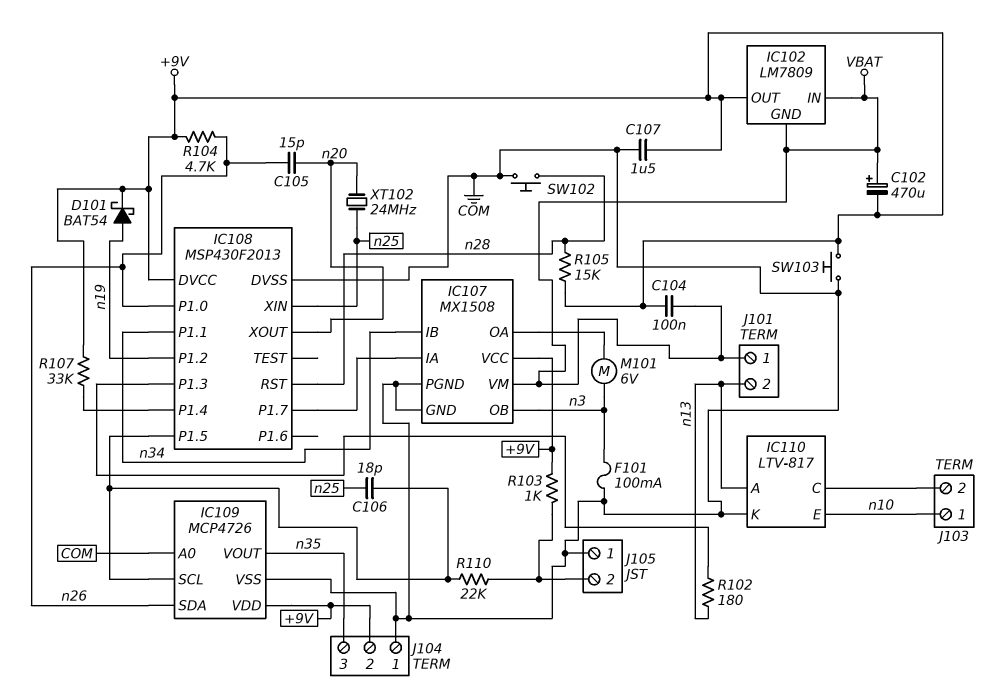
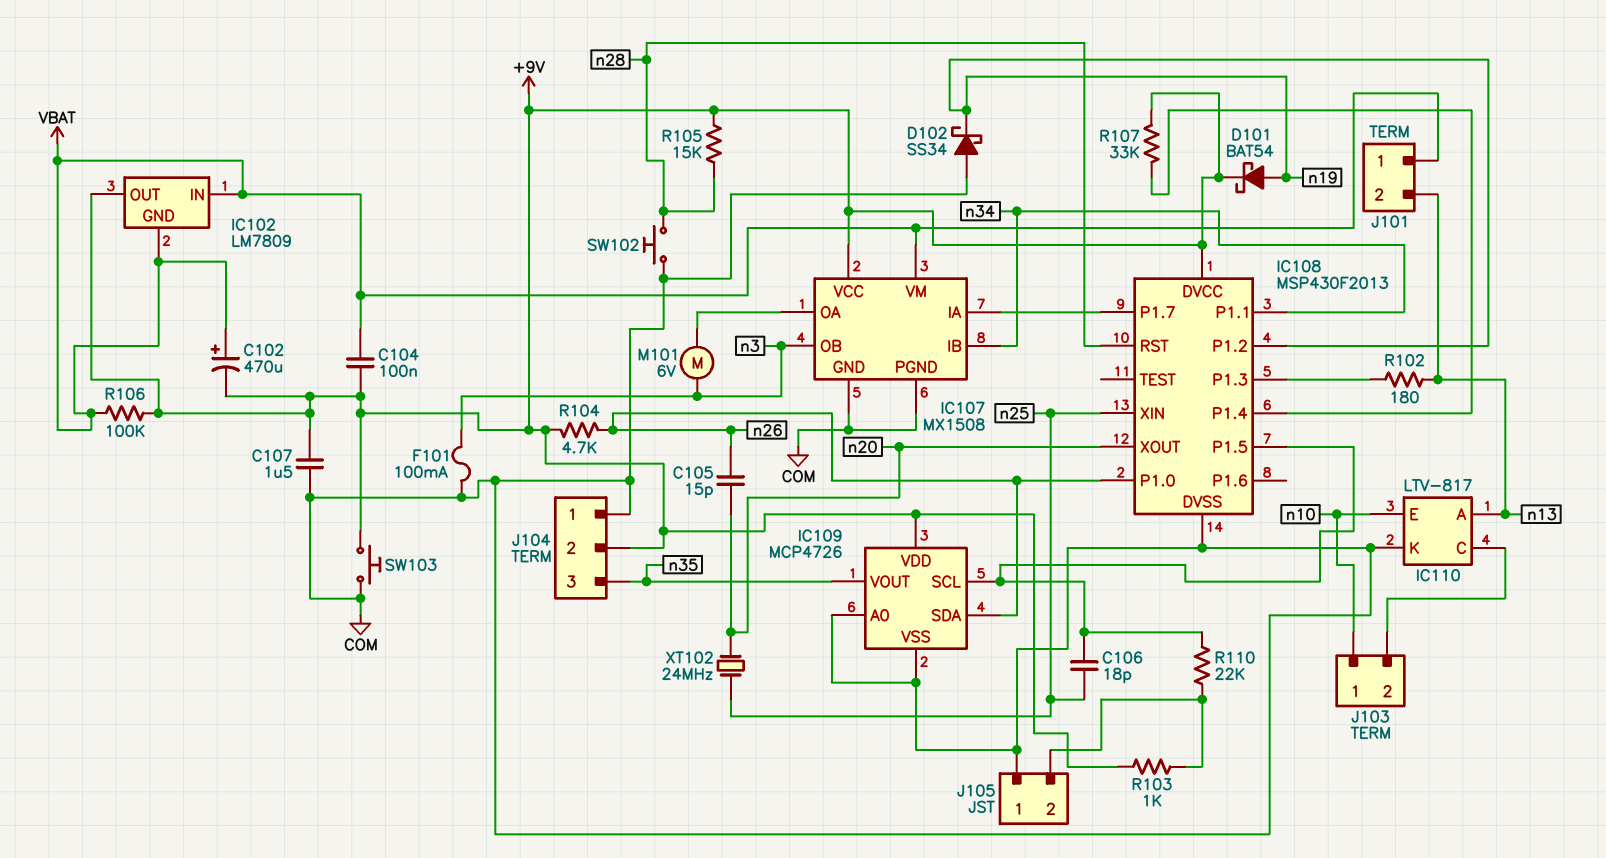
D102: none -> schottky SS34 (A COM, K n19)
R106: none -> 100k (+9V, VBAT)

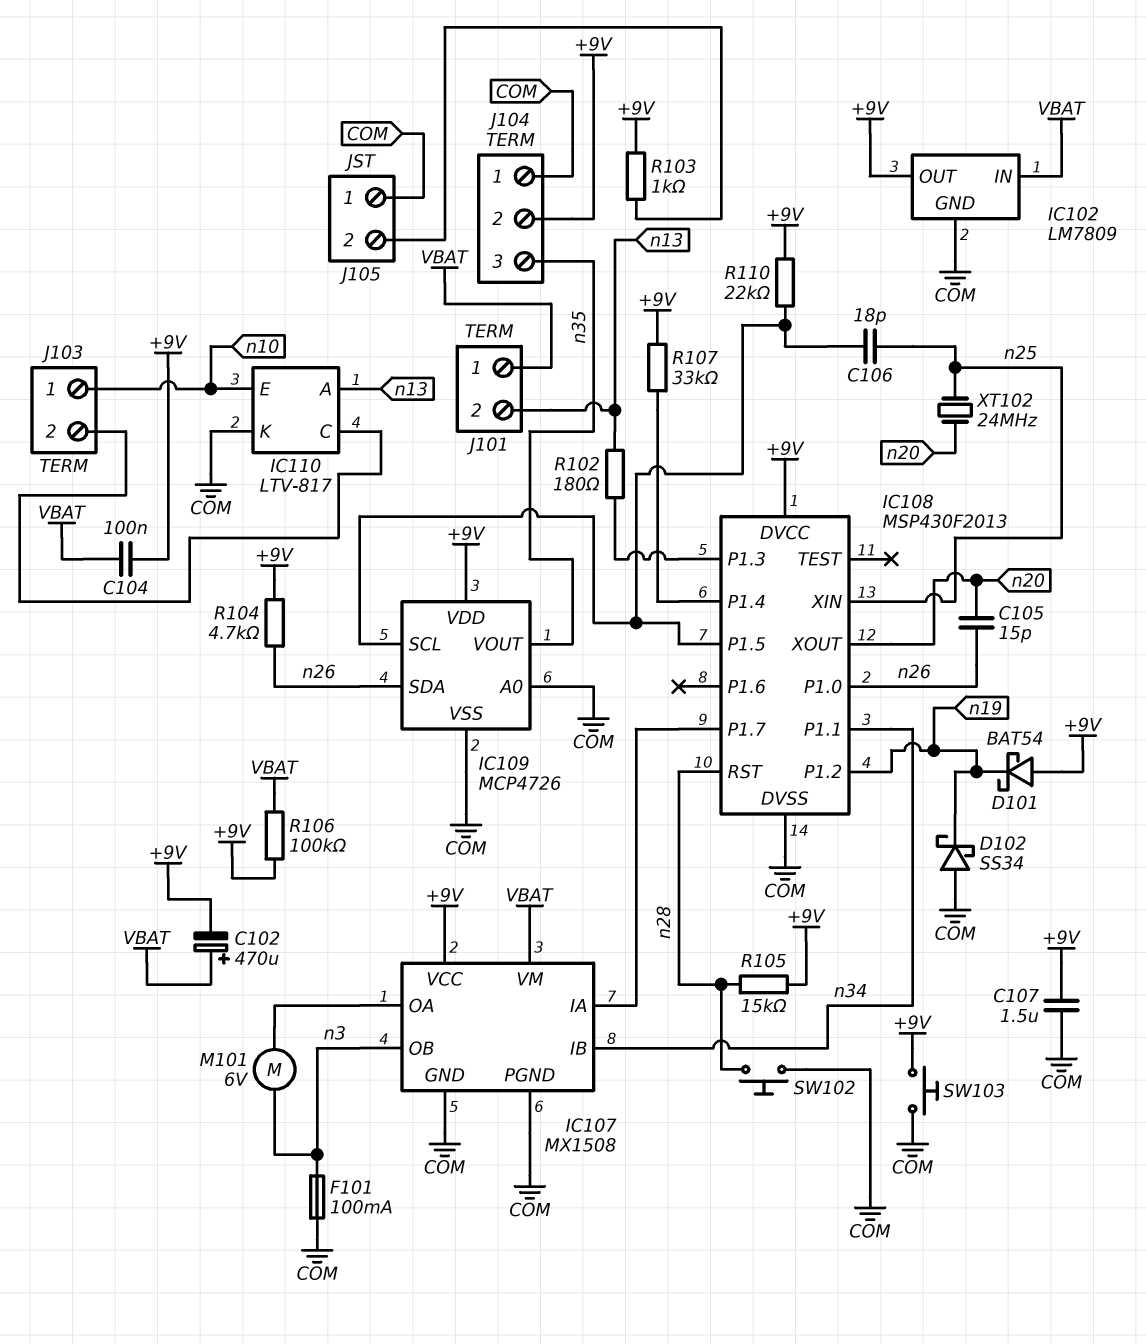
D101: schottky BAT54 (A n19, K +9V) -> schottky BAT54 (A +9V, K n19)
IC102 pin GND: VBAT -> COM
R110: 22k (IC108/P1.5, J105/2) -> 22k (+9V, IC108/P1.5)

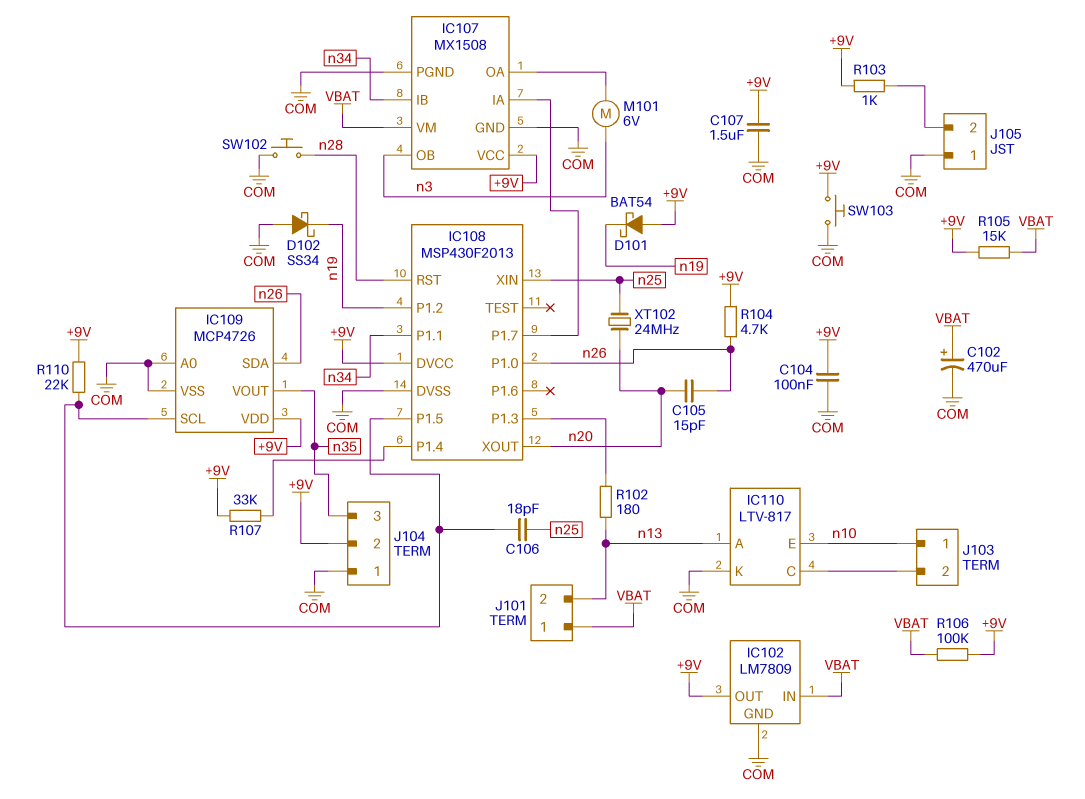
C102: 470uF (plus VBAT, minus +9V) -> 470uF (plus VBAT, minus COM)
C104: 100nF (+9V, VBAT) -> 100nF (+9V, COM)
F101: 100mA (COM, n3) -> none
R105: 15k (+9V, n28) -> 15k (+9V, VBAT)

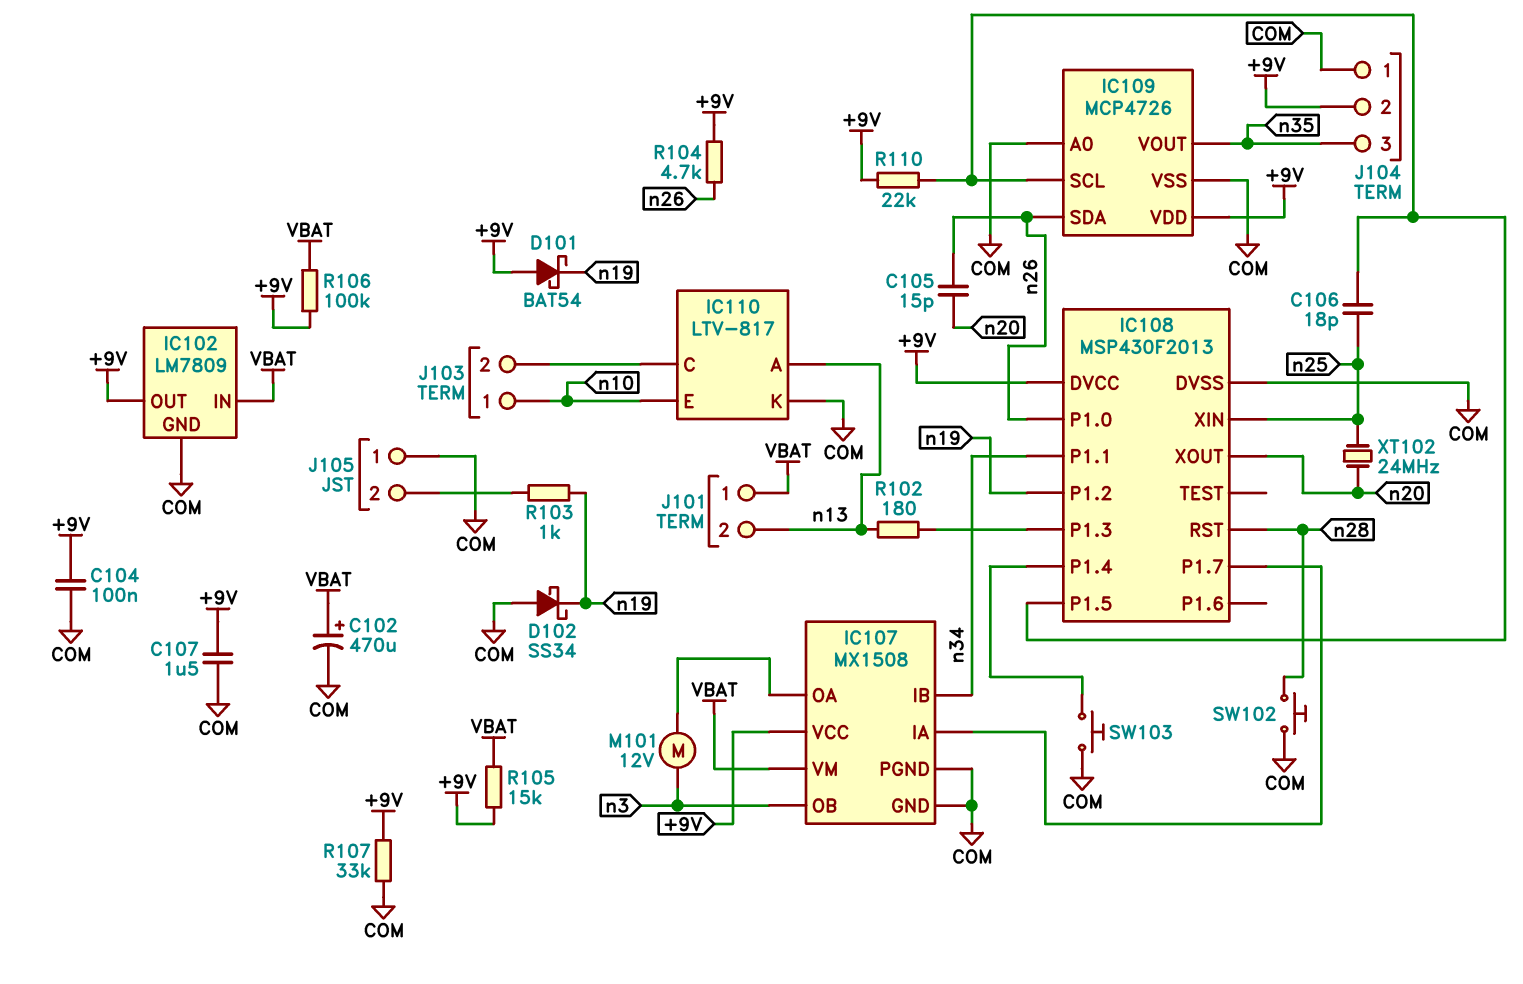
M101: motor 6V (IC107/OA, n3) -> motor 12V (IC107/OA, n3)
R103: 1k (+9V, J105/2) -> 1k (J105/2, n19)
R107: 33k (+9V, IC108/P1.4) -> 33k (+9V, COM)
SW103: button (+9V, COM) -> button (COM, IC108/P1.4)

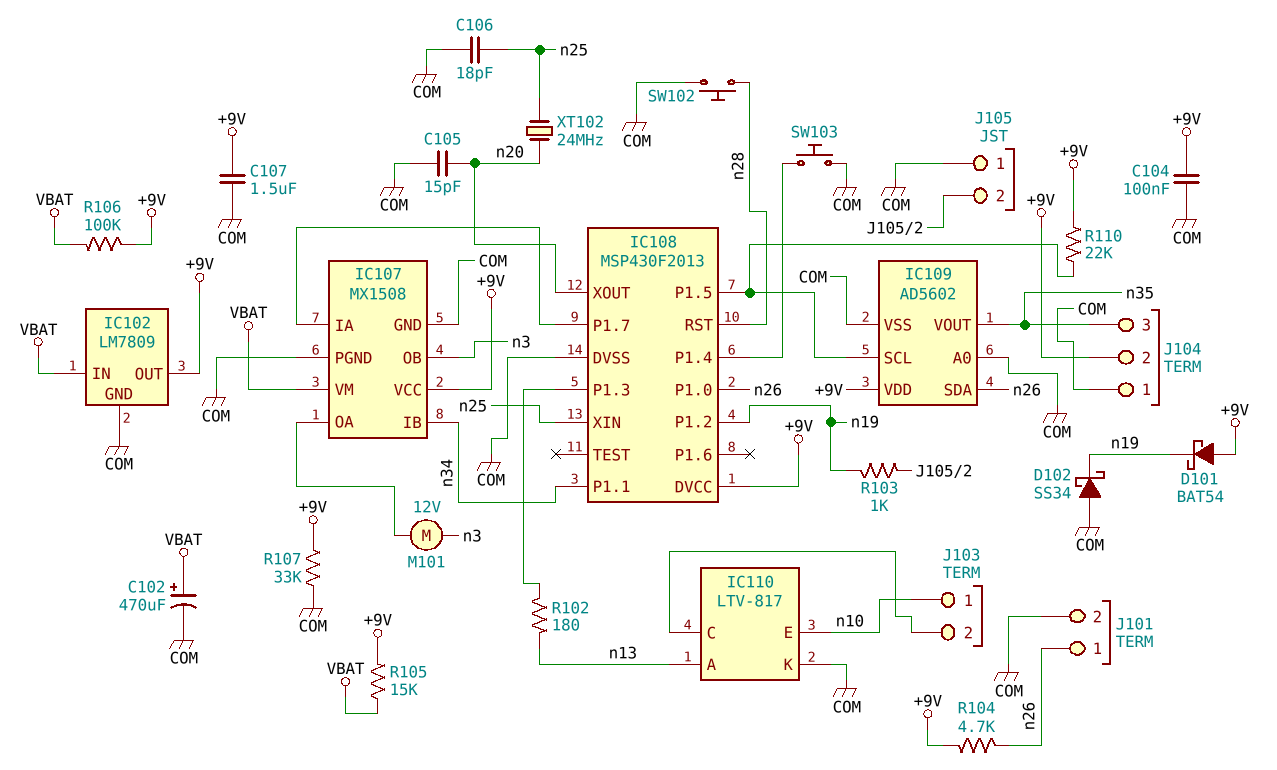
C105: 15pF (n20, n26) -> 15pF (COM, n20)
C106: 18pF (IC108/P1.5, n25) -> 18pF (COM, n25)
IC109: MCP4726 -> AD5602
J101 pin 1: VBAT -> n26
J101 pin 2: n13 -> COM

